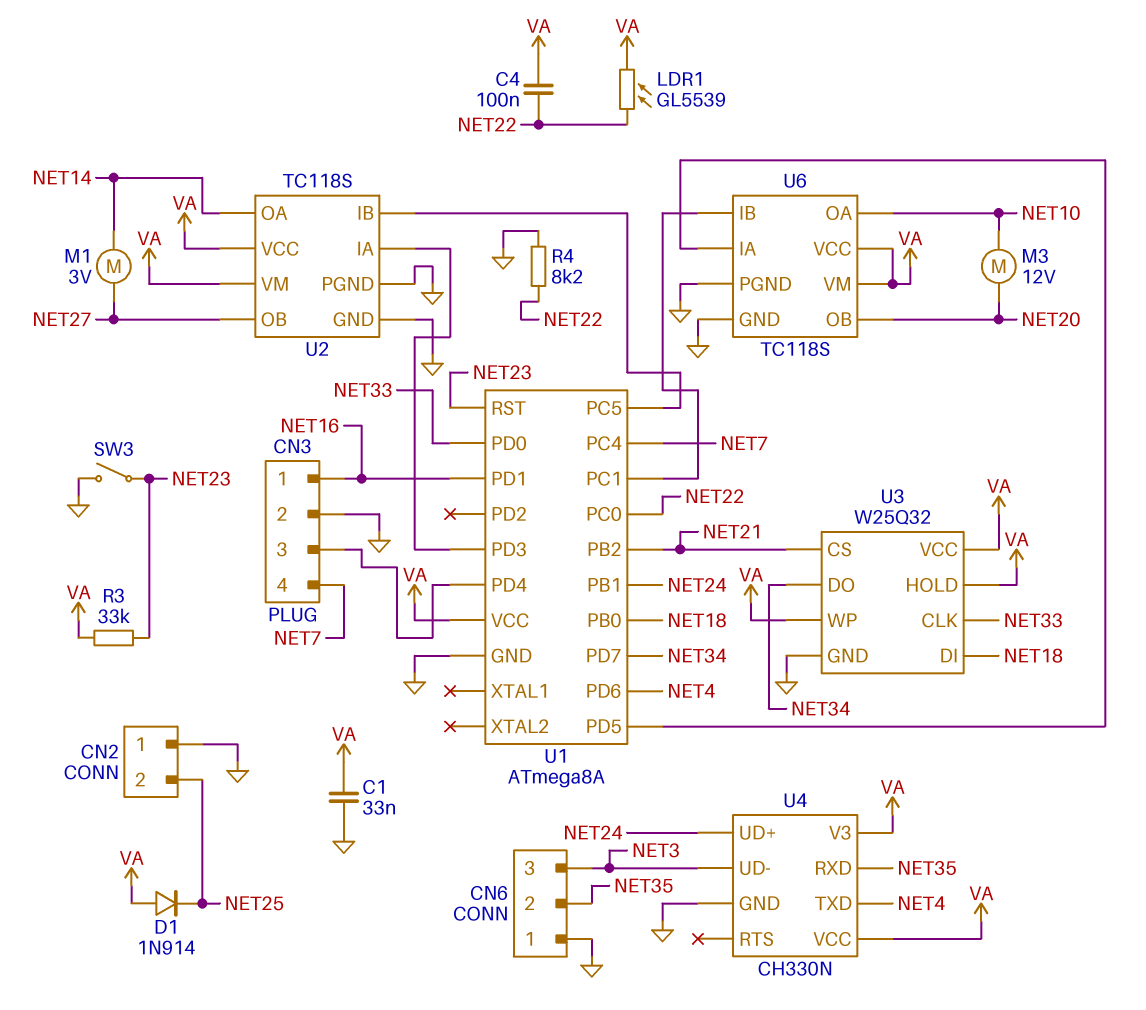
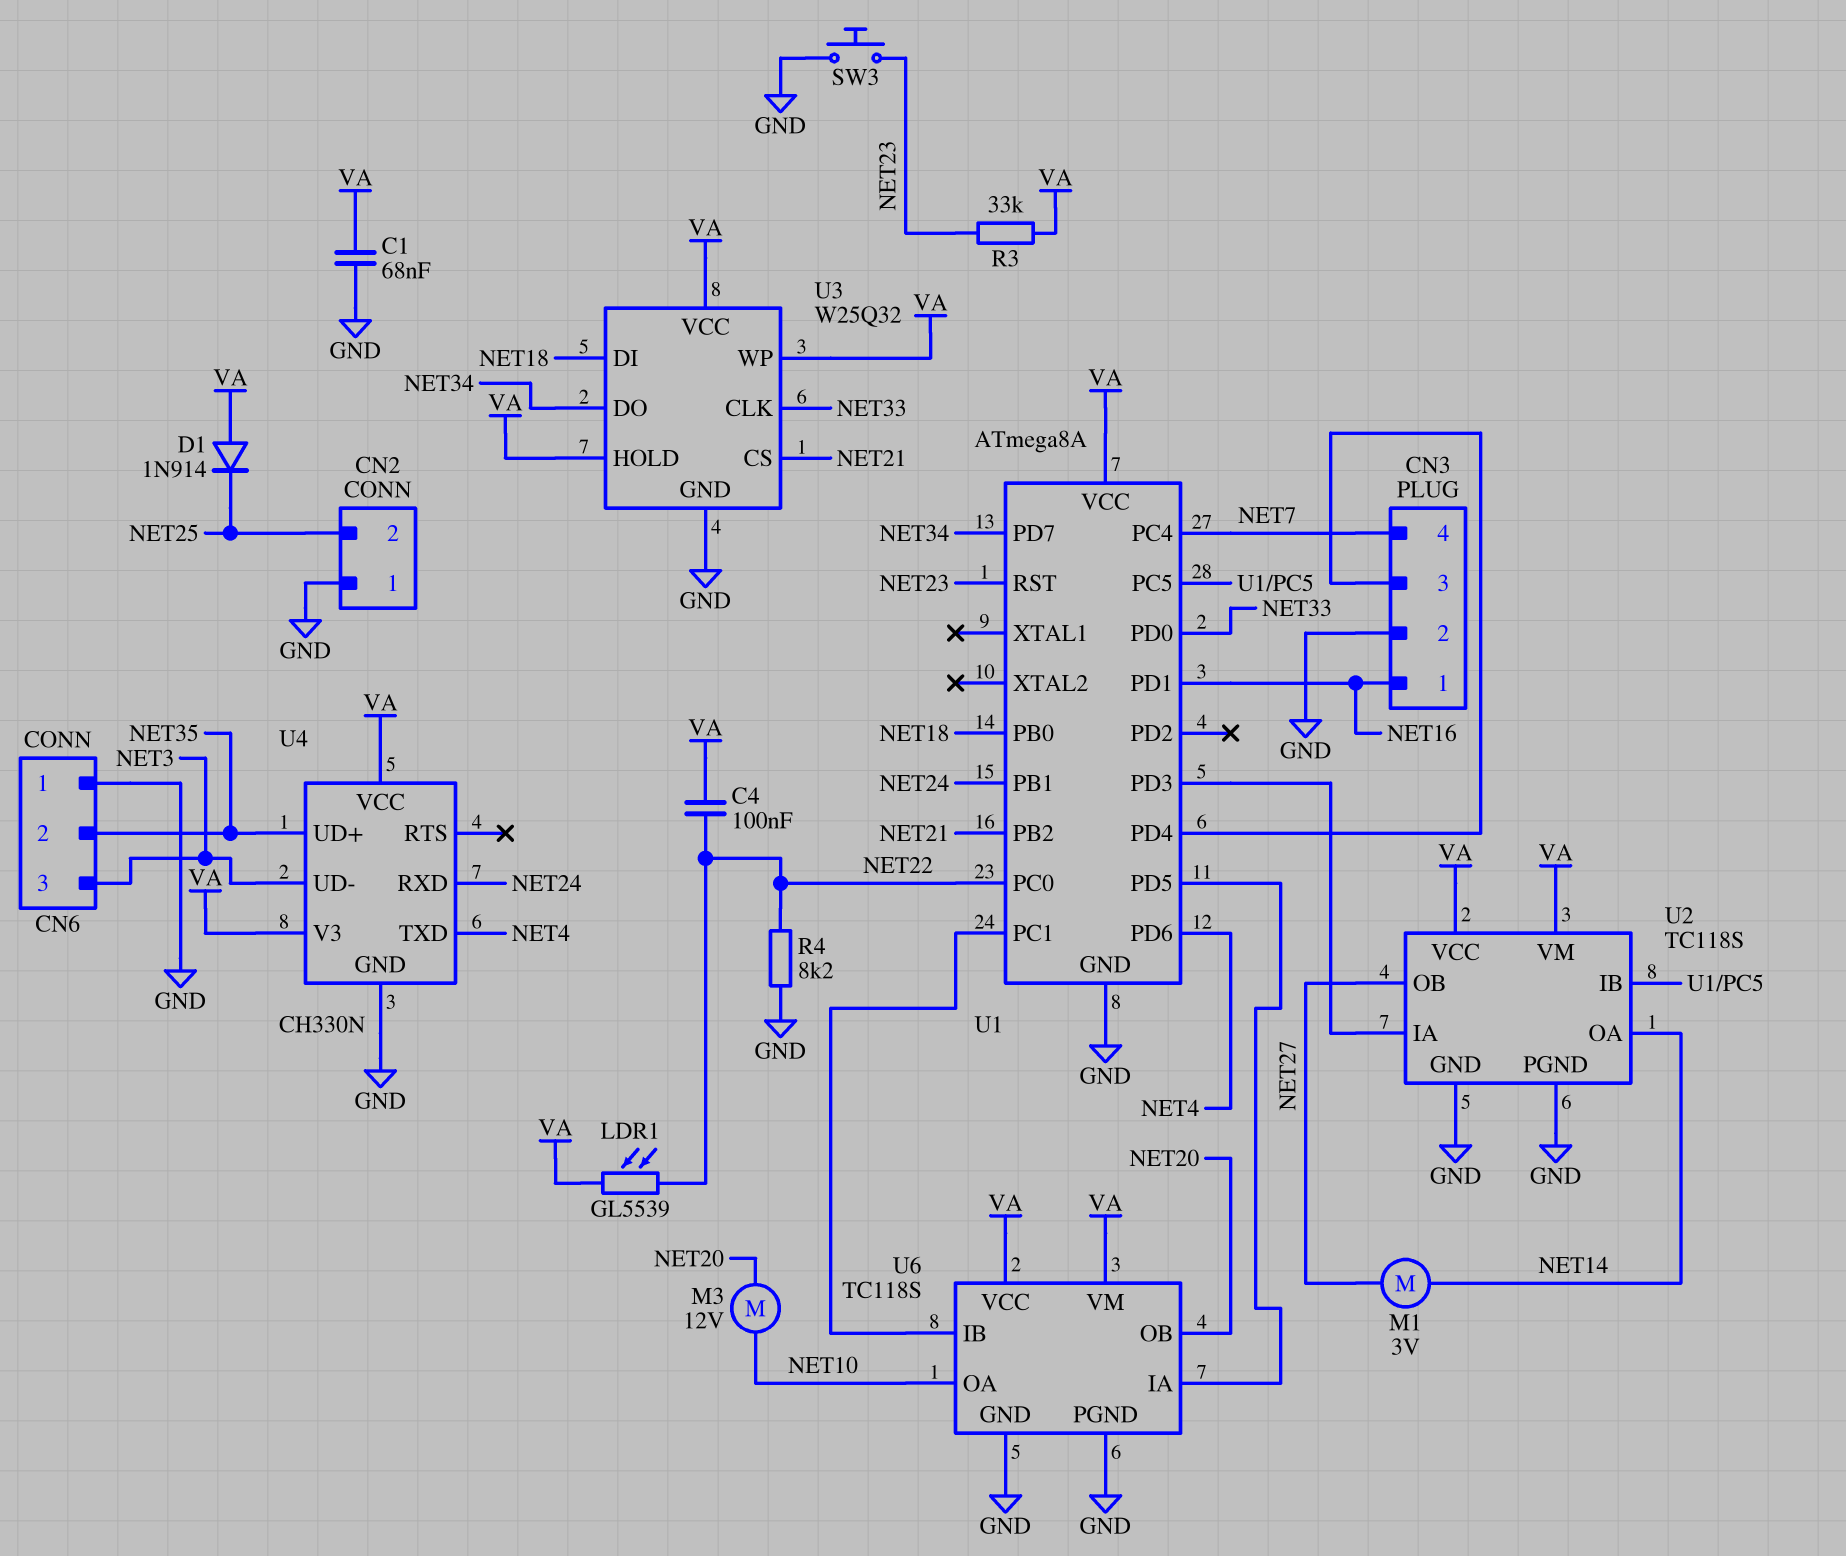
C1: 33nF (GND, VA) -> 68nF (GND, VA)
SW3: switch (GND, NET23) -> button (GND, NET23)
U4 pin RXD: NET35 -> NET24
U4 pin UD+: NET24 -> NET35

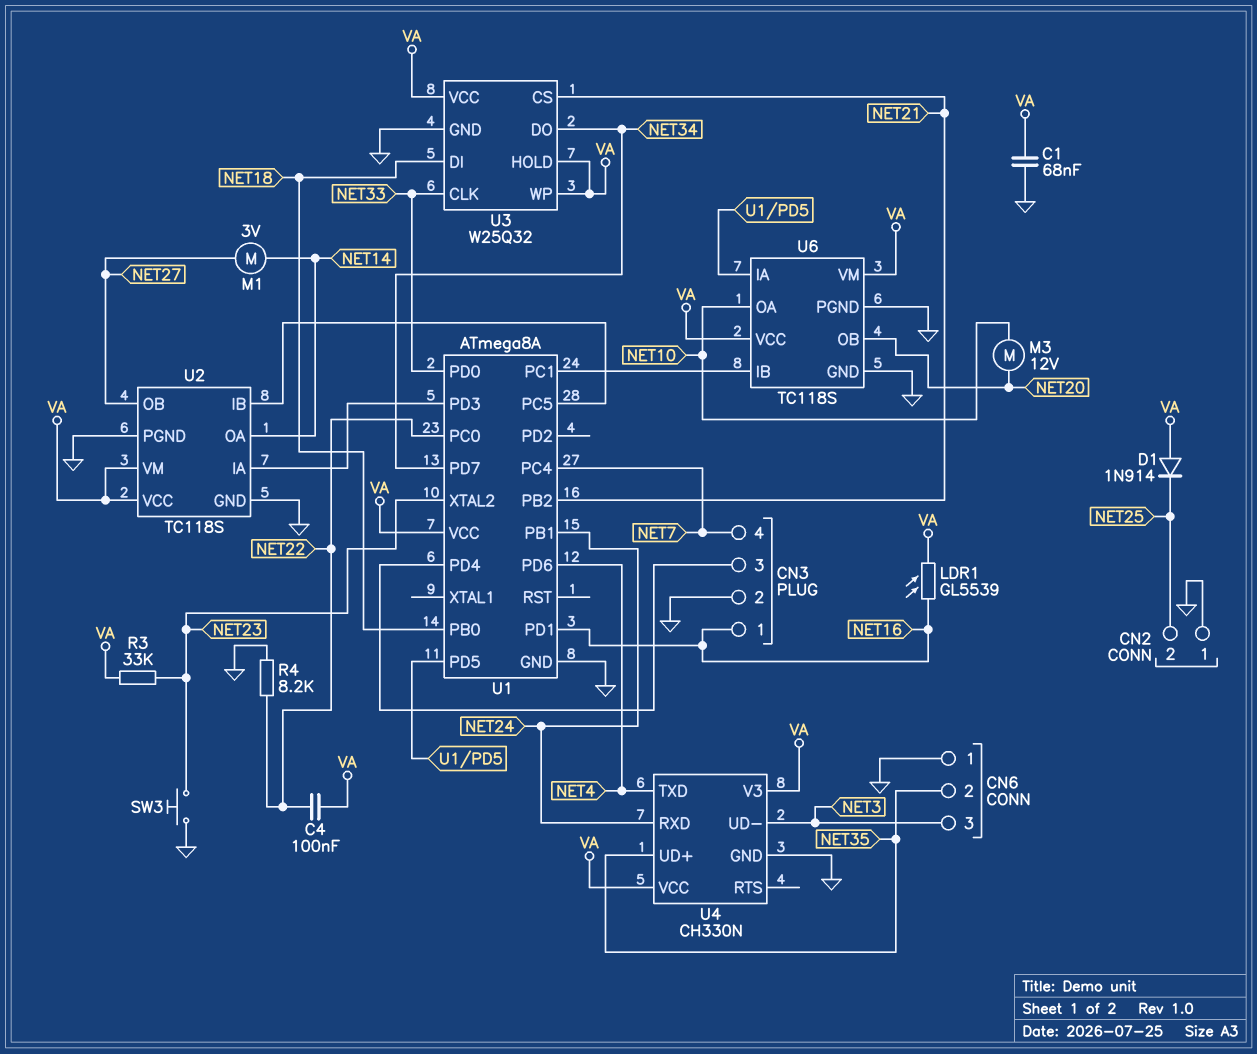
LDR1: GL5539 (NET22, VA) -> GL5539 (NET16, VA)
U1 pin RST: NET23 -> none
U1 pin XTAL2: none -> NET23

